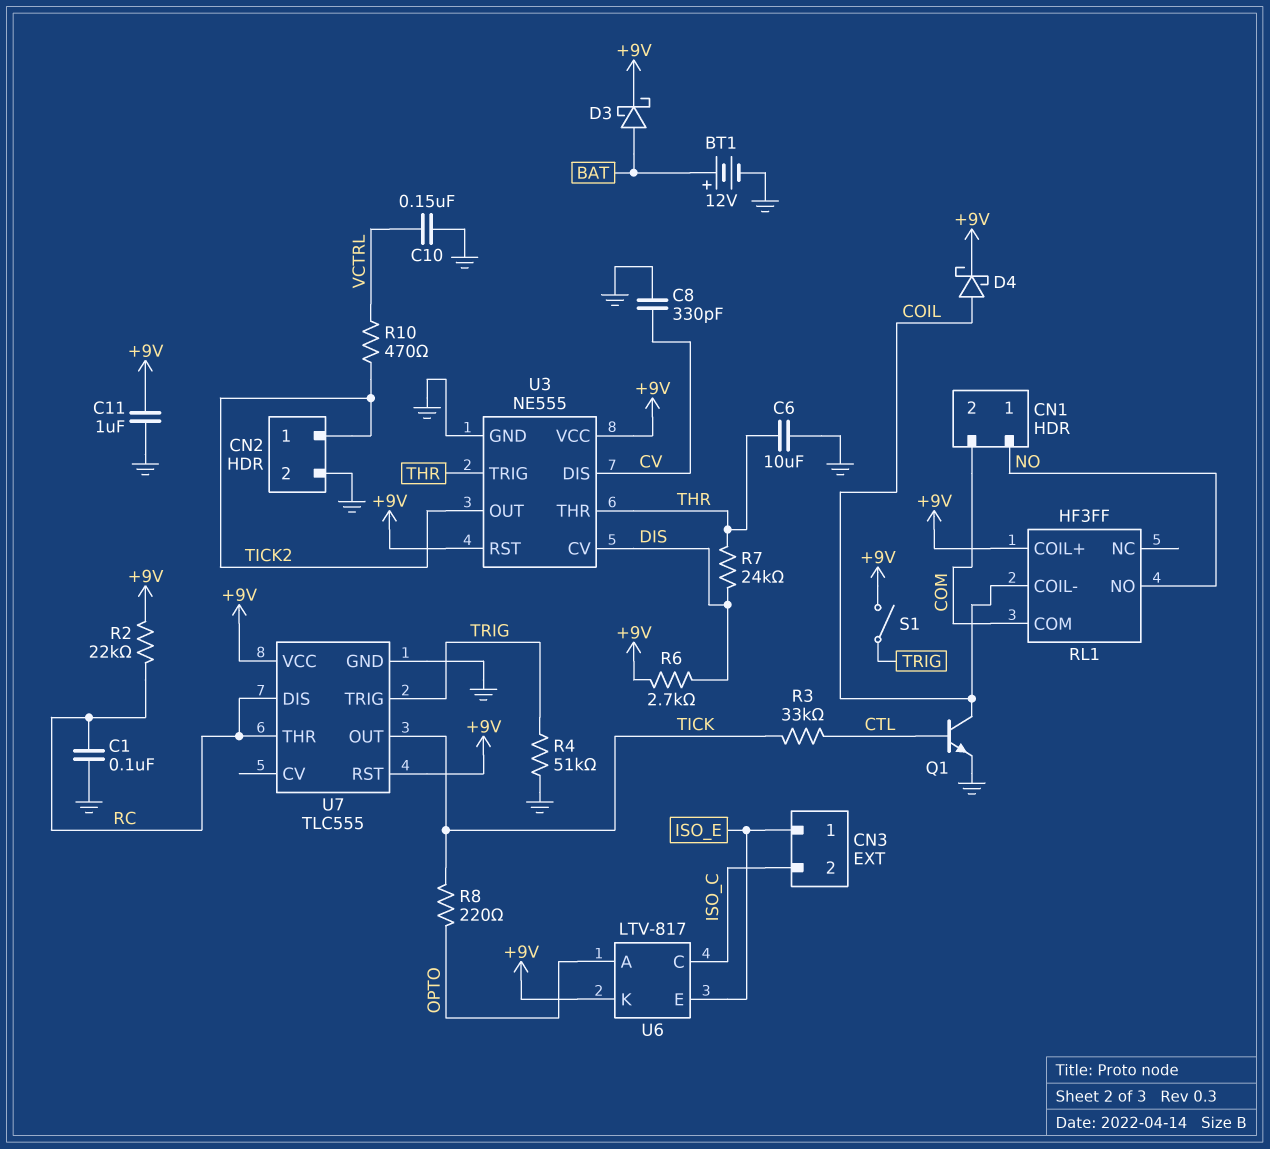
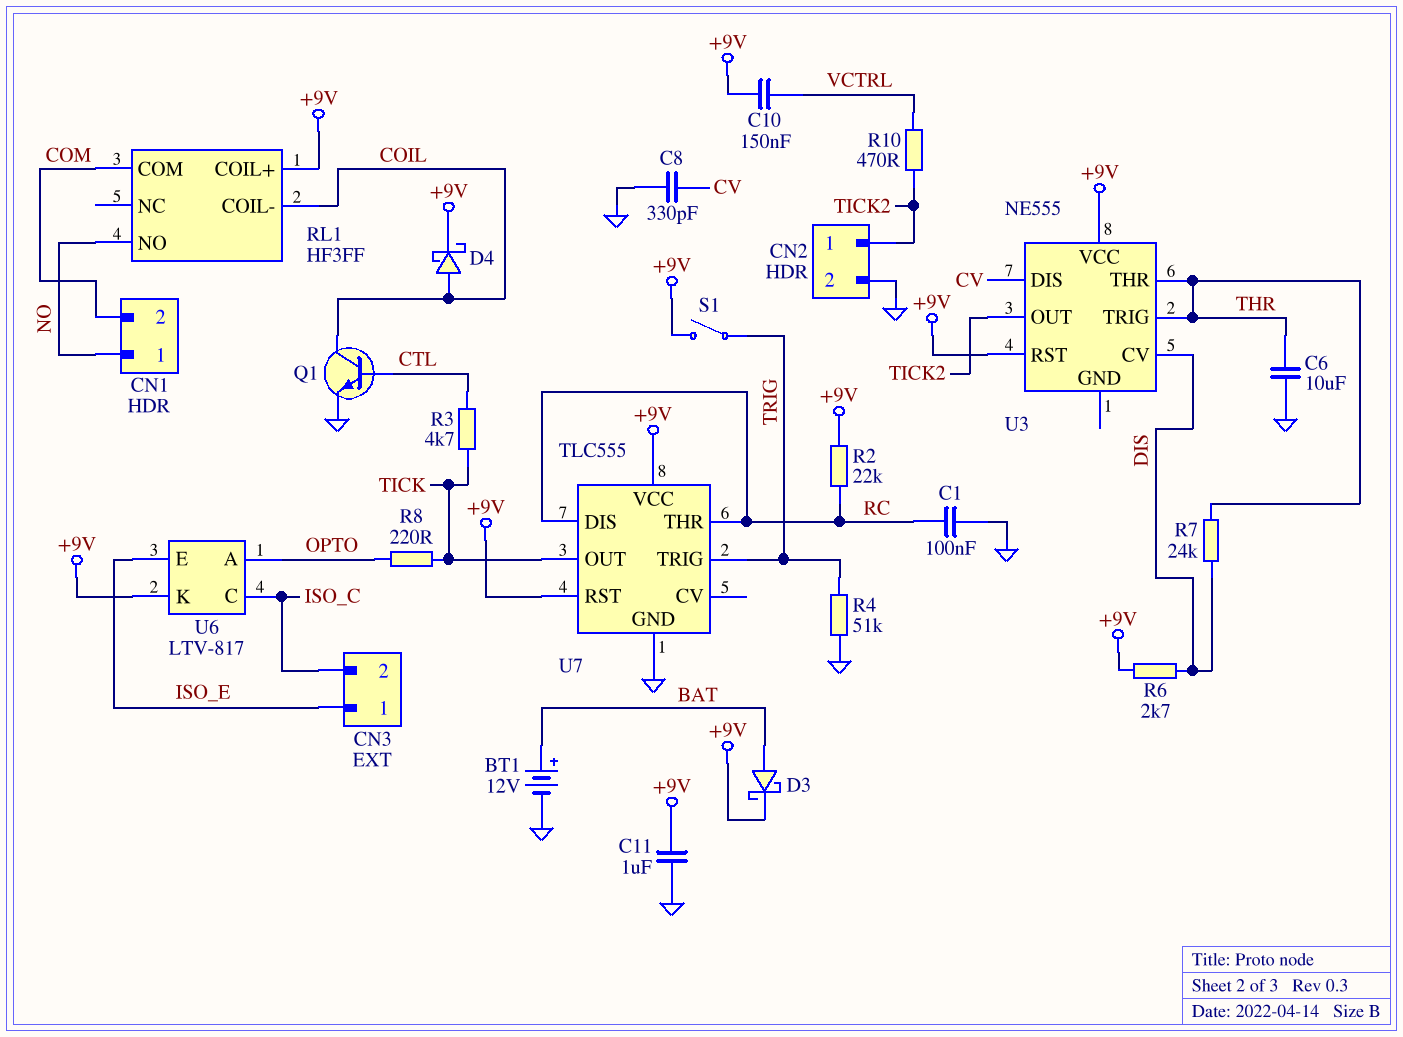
C10: 150nF (GND, VCTRL) -> 150nF (+9V, VCTRL)
R3: 33k (CTL, TICK) -> 4.7k (CTL, TICK)
U3 pin GND: GND -> none

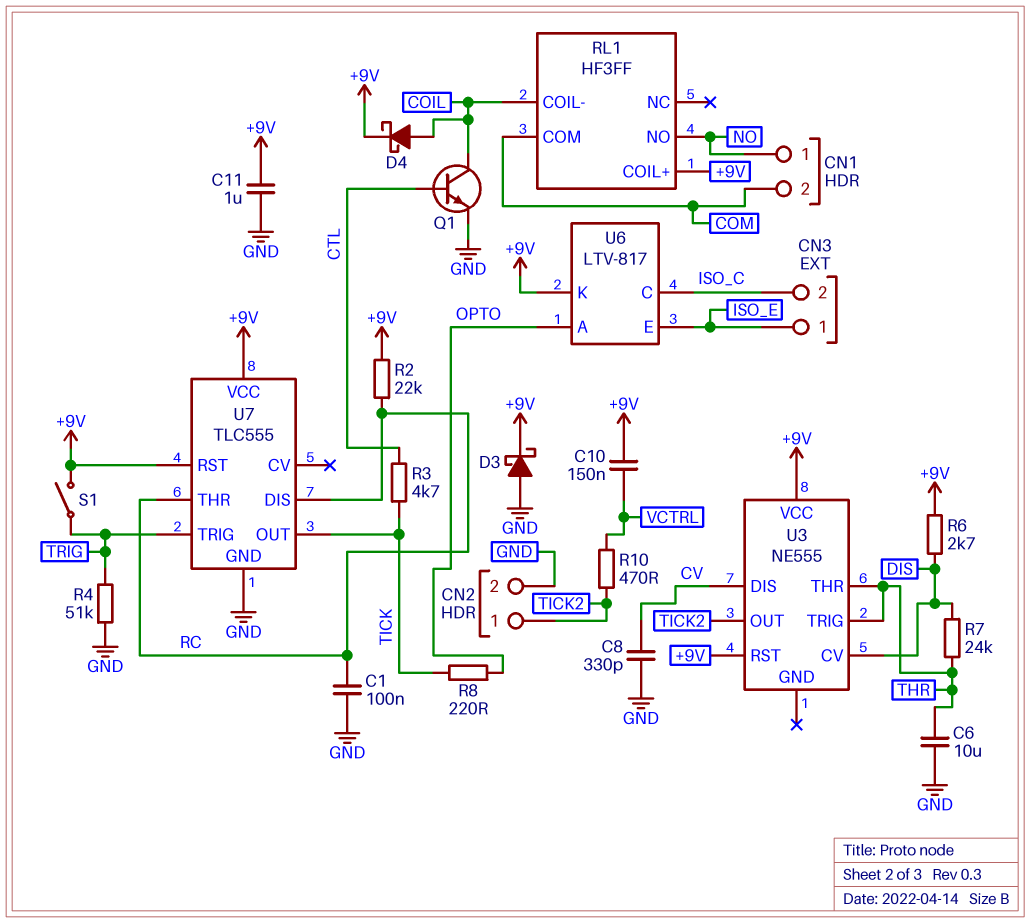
BT1: 12V (plus BAT, minus GND) -> none
D3: schottky (A BAT, K +9V) -> schottky (A GND, K +9V)

